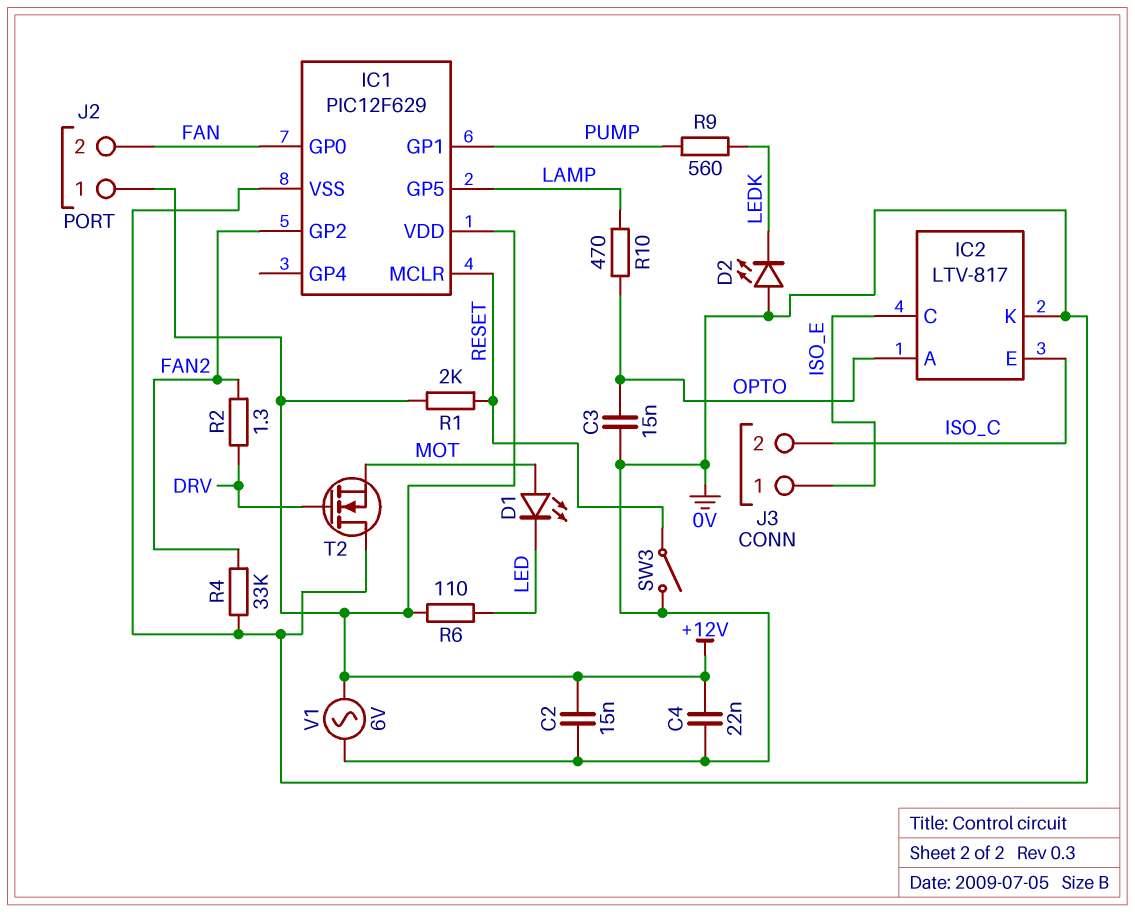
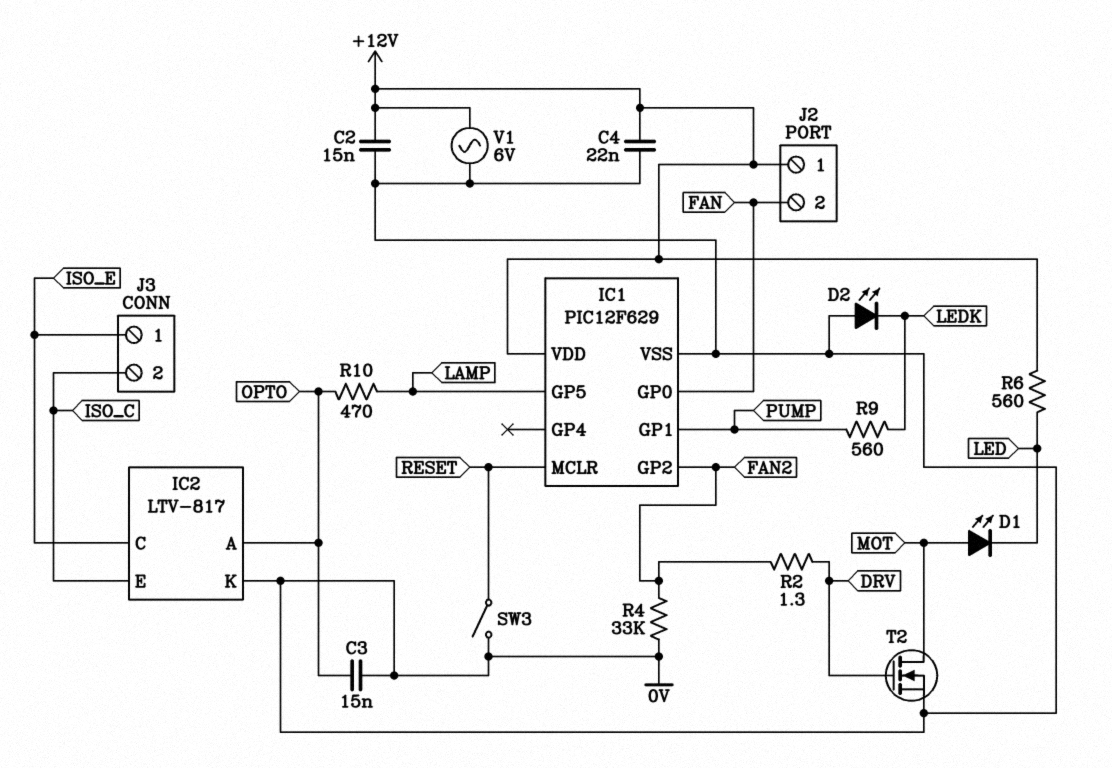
R1: 2k (+12V, RESET) -> none
R6: 110 (+12V, LED) -> 560 (+12V, LED)
T2: NMOS (G DRV, D 0V, S MOT) -> NMOS (G DRV, D MOT, S 0V)

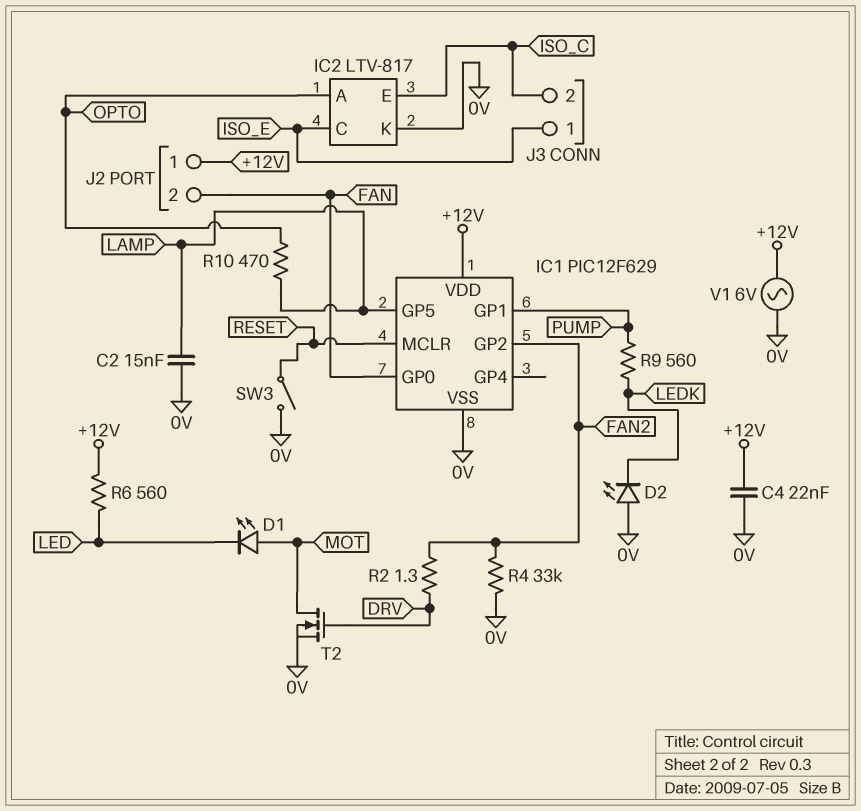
C2: 15nF (+12V, 0V) -> 15nF (0V, LAMP)
C3: 15nF (0V, OPTO) -> none

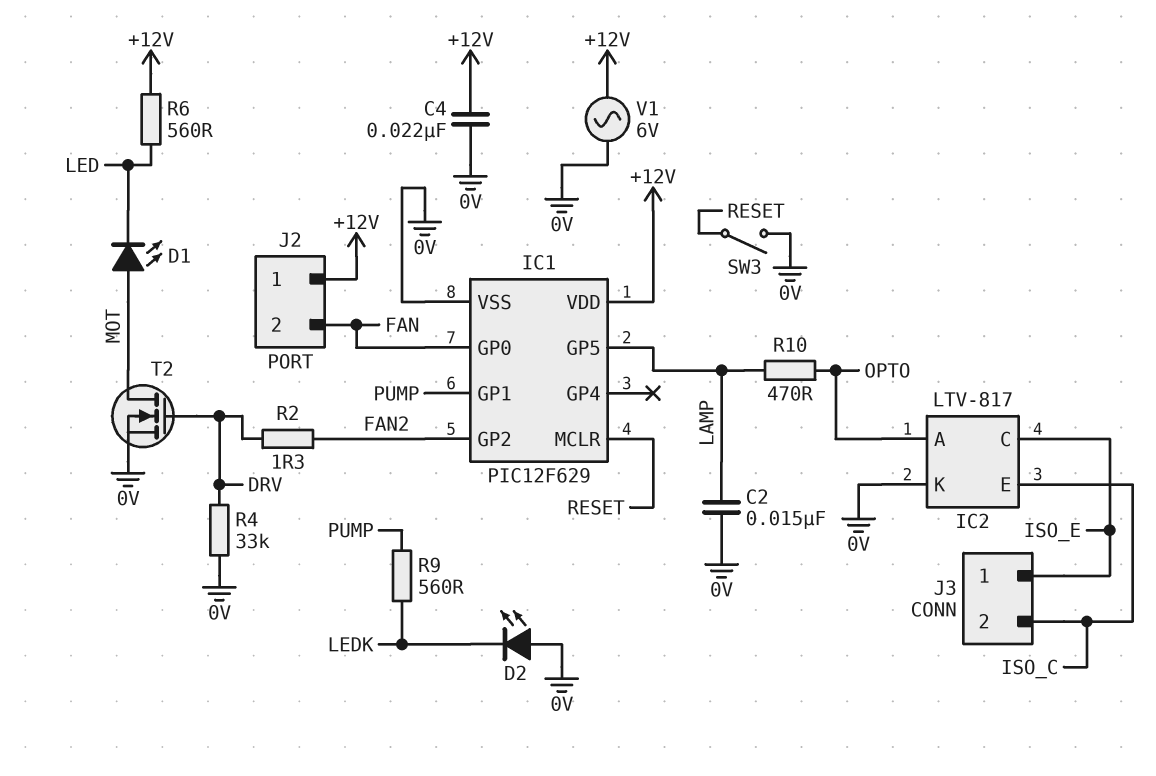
R4: 33k (0V, FAN2) -> 33k (0V, DRV)

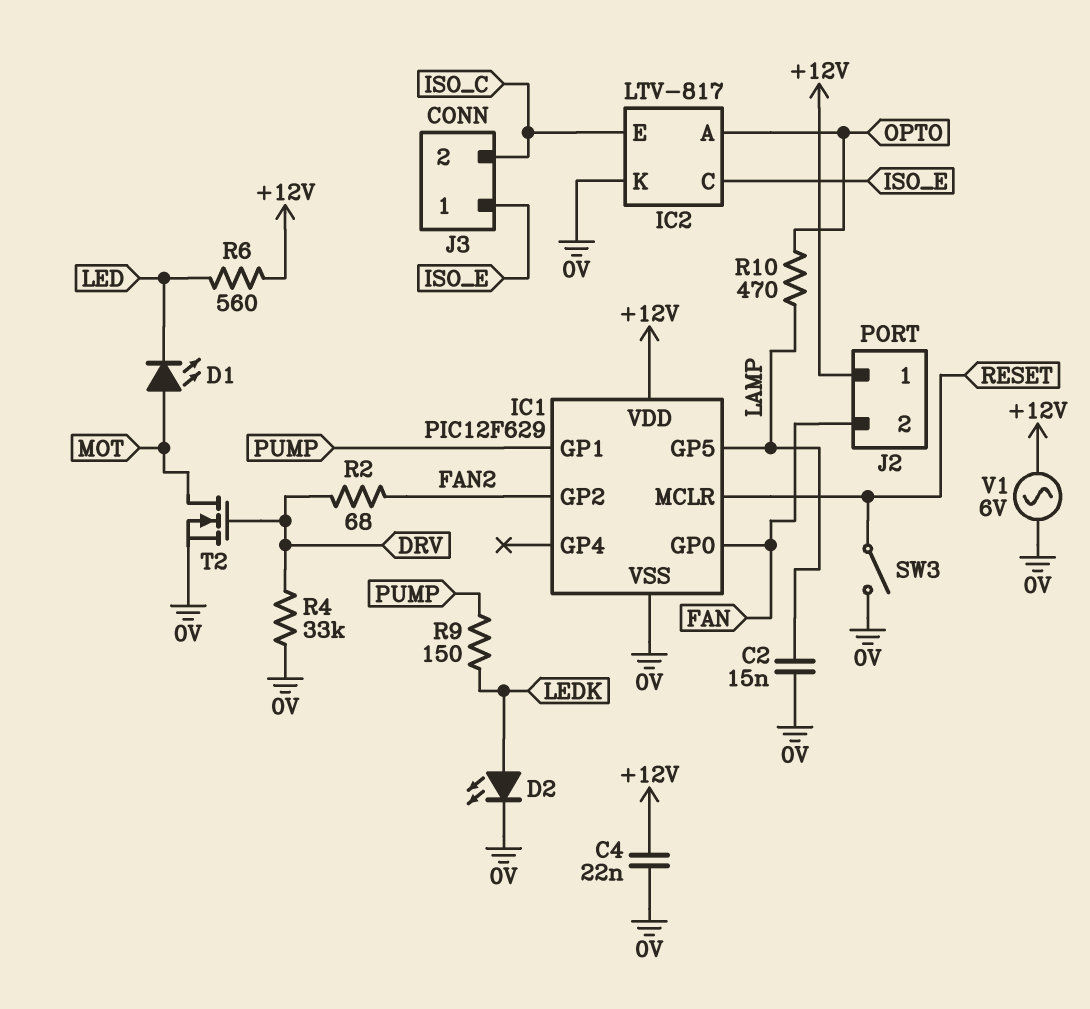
D2: LED (A 0V, K LEDK) -> LED (A LEDK, K 0V)
R2: 1.3 (DRV, FAN2) -> 68 (DRV, FAN2)
R9: 560 (LEDK, PUMP) -> 150 (LEDK, PUMP)

